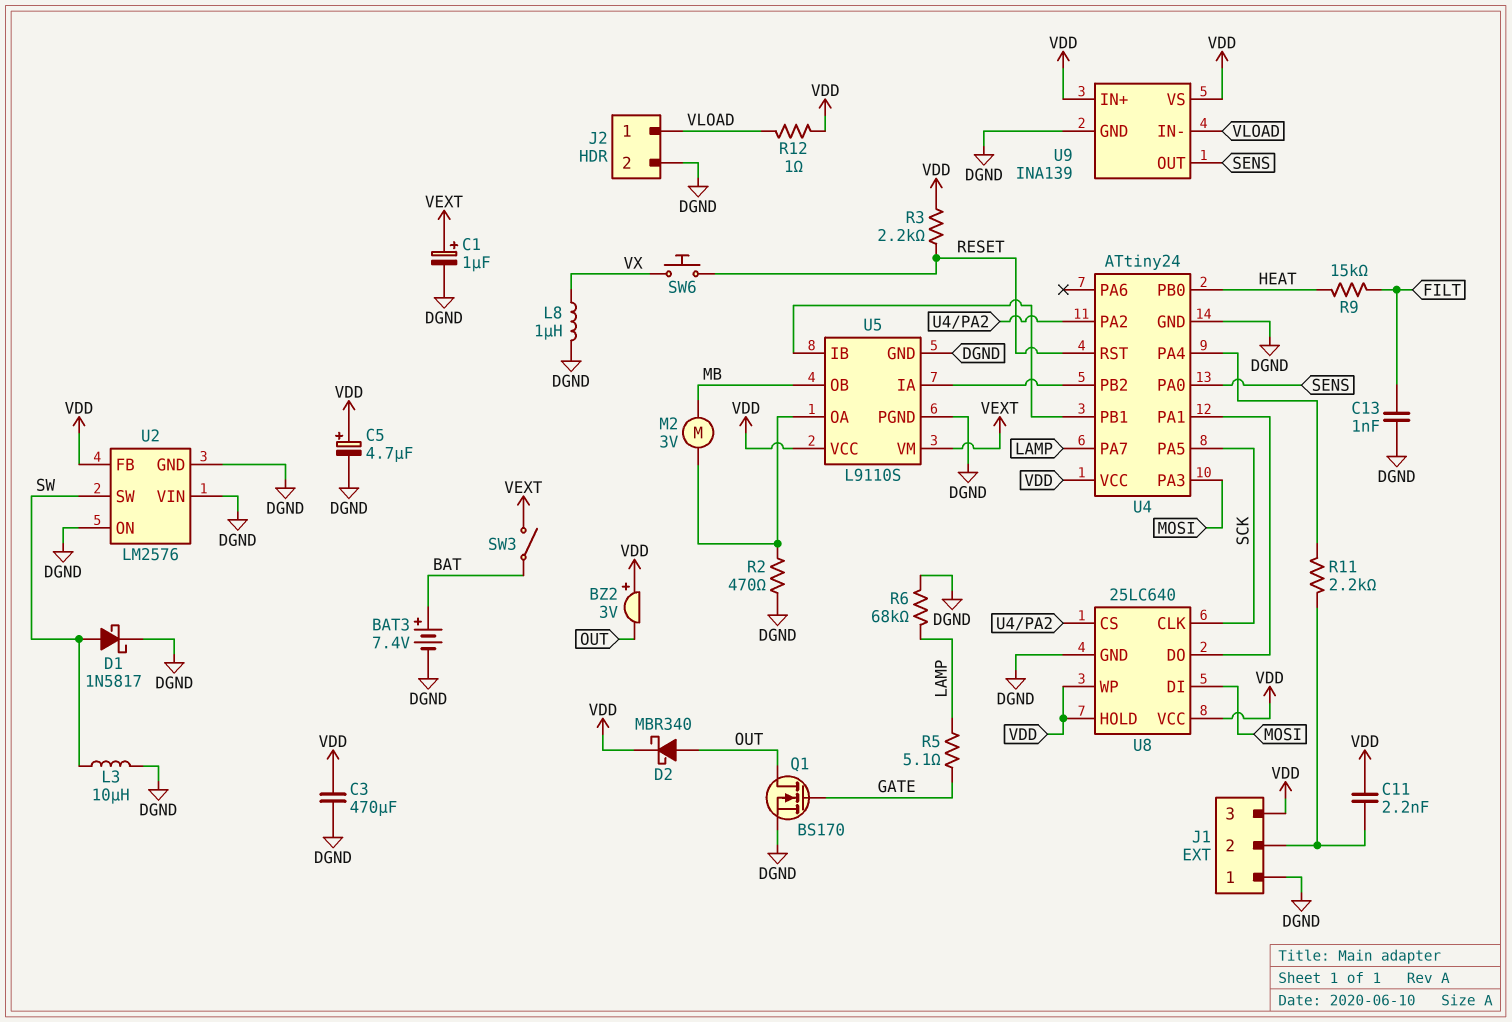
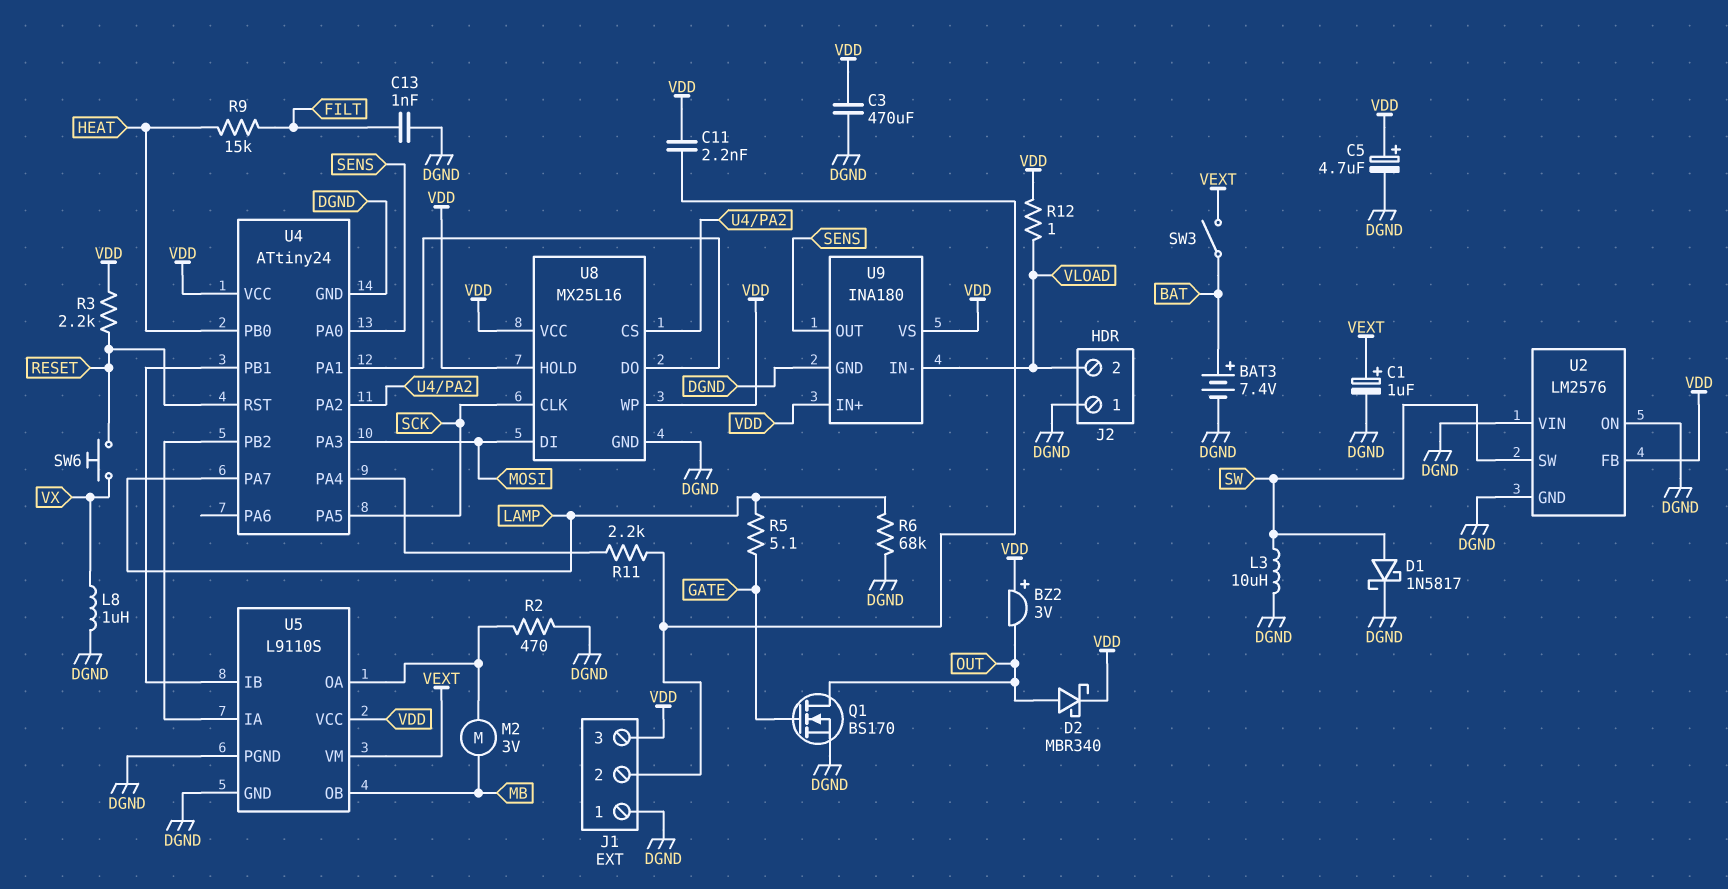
J2 pin 1: VLOAD -> DGND
J2 pin 2: DGND -> VLOAD
U8: 25LC640 -> MX25L16
U9: INA139 -> INA180

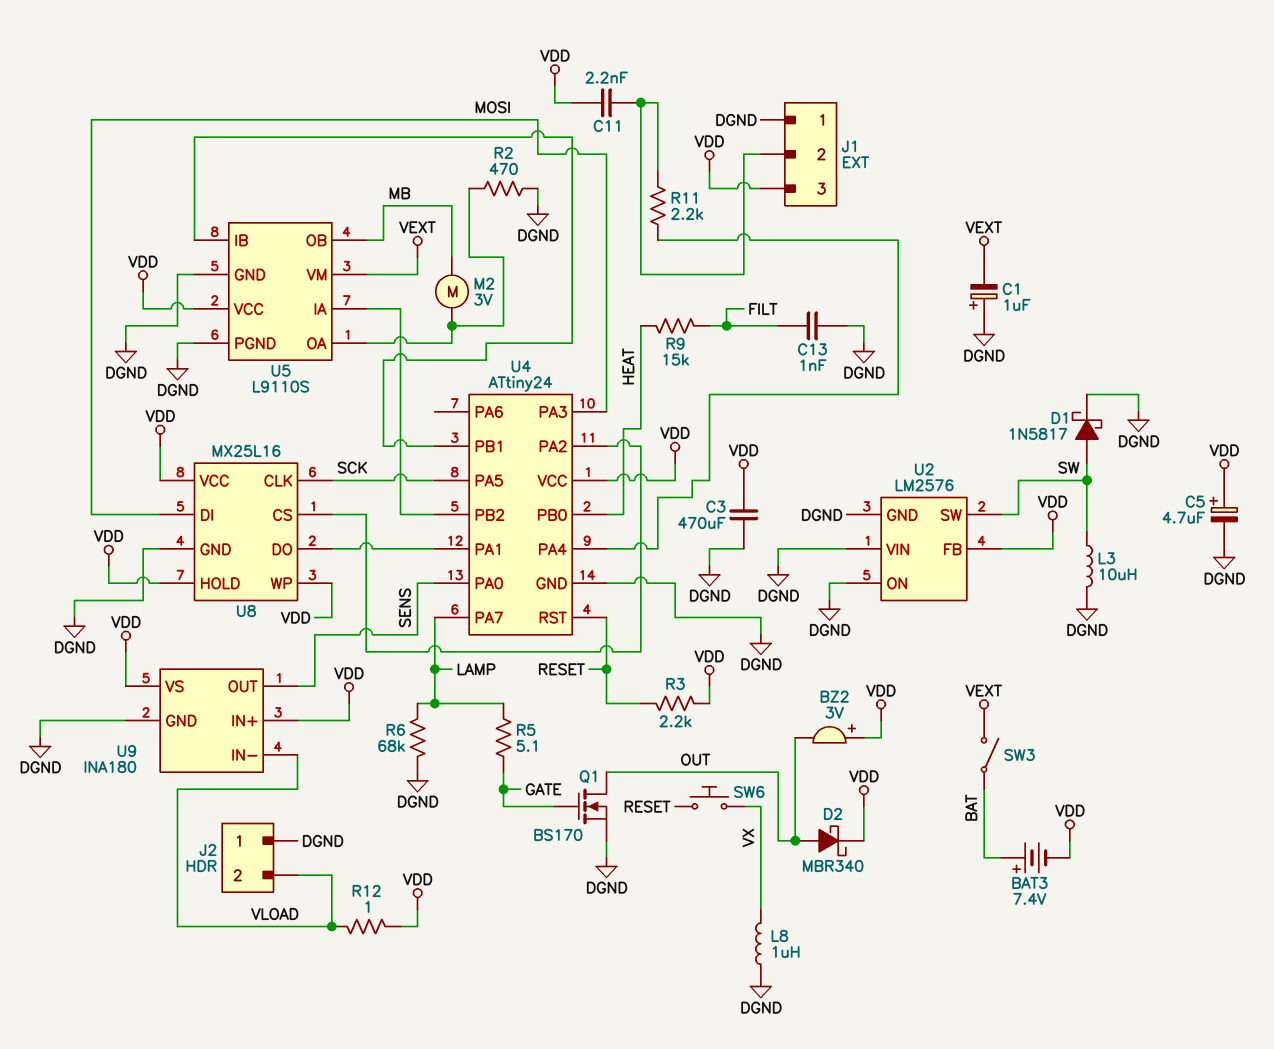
BAT3: 7.4V (plus BAT, minus DGND) -> 7.4V (plus BAT, minus VDD)
C1: 1uF (plus VEXT, minus DGND) -> 1uF (plus DGND, minus VEXT)

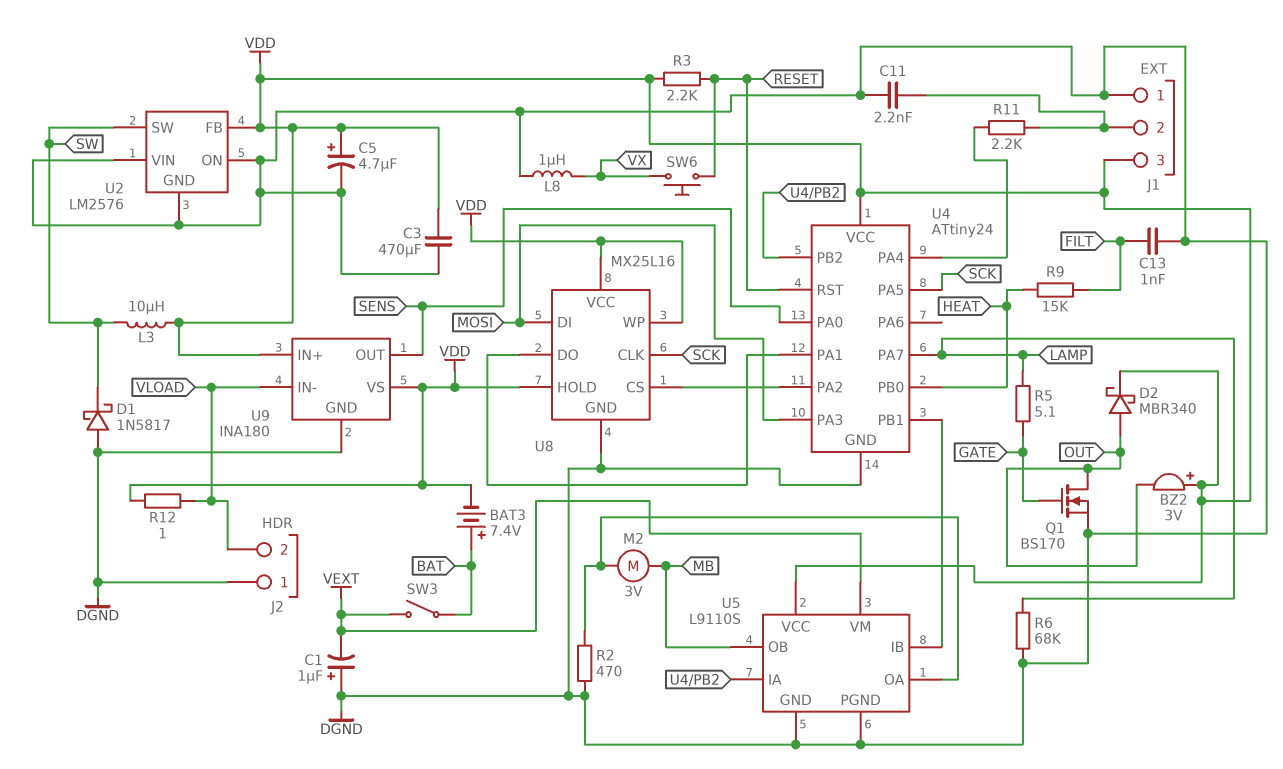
C11: 2.2nF (J1/2, VDD) -> 2.2nF (DGND, J1/2)
D1: schottky 1N5817 (A SW, K DGND) -> schottky 1N5817 (A DGND, K SW)
L3: 10uH (DGND, SW) -> 10uH (SW, VDD)

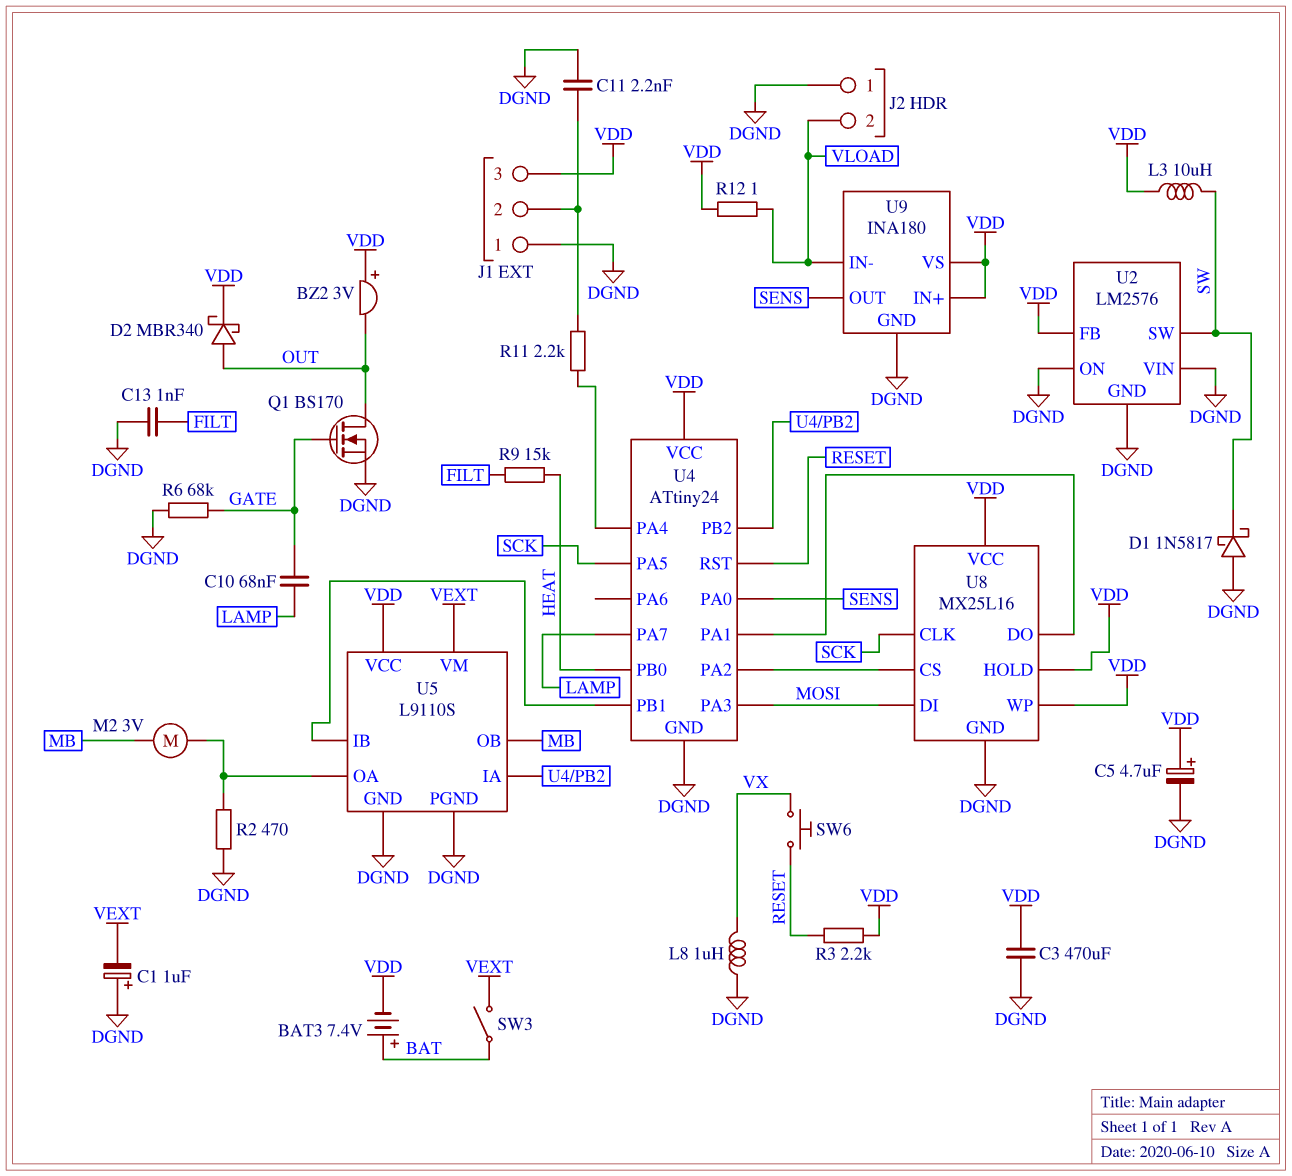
C10: none -> 68nF (GATE, LAMP)
R5: 5.1 (GATE, LAMP) -> none
R6: 68k (DGND, LAMP) -> 68k (DGND, GATE)

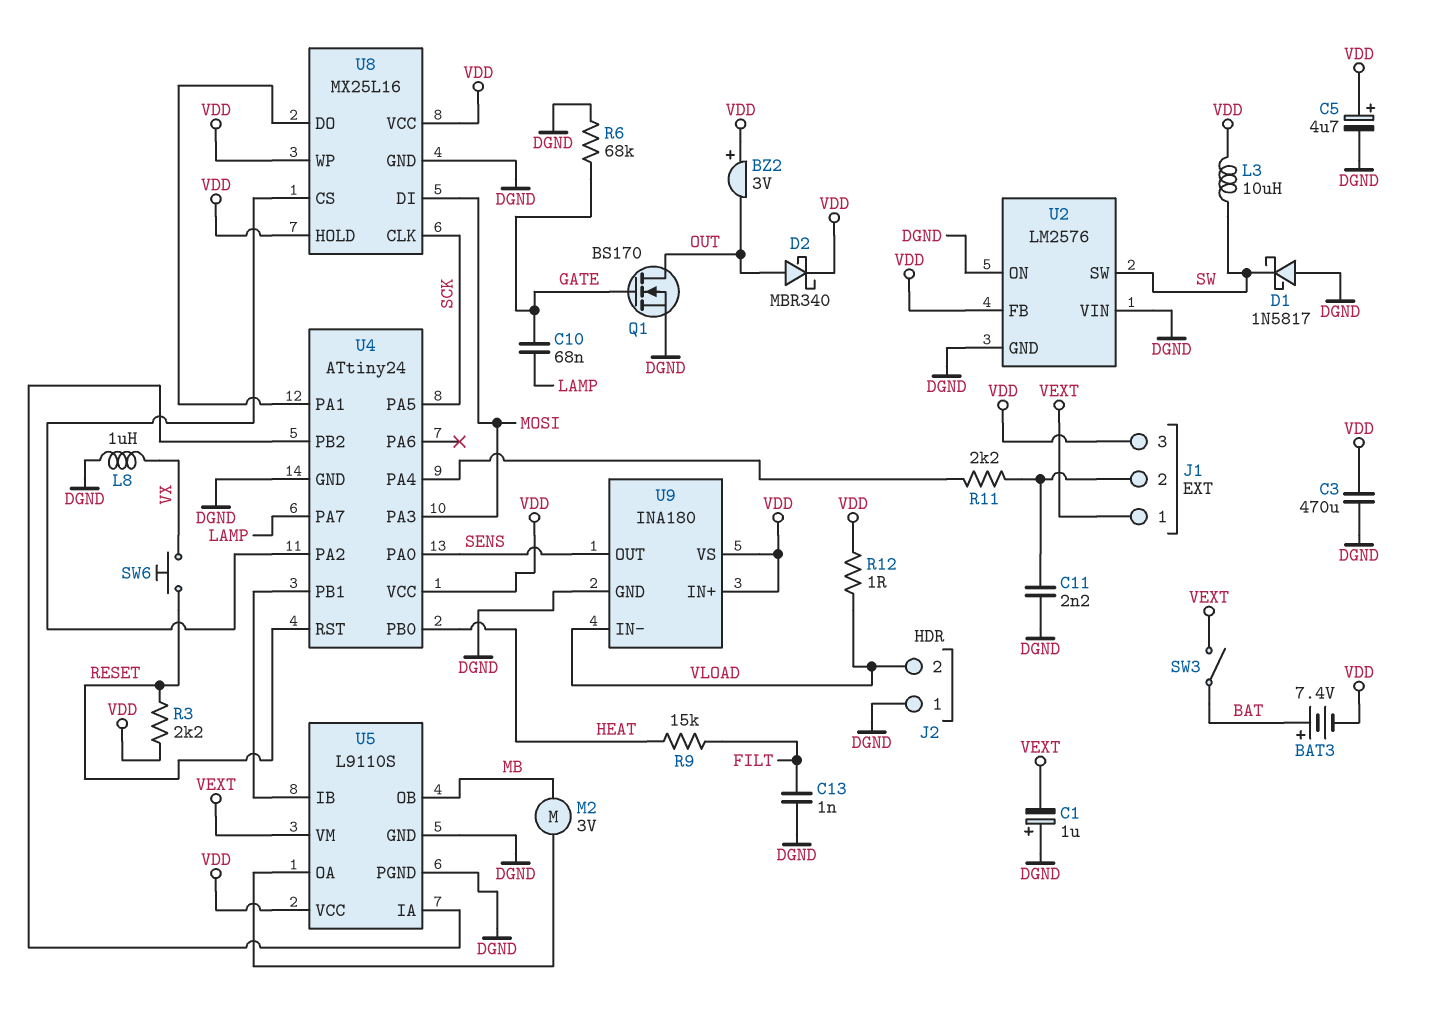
J1 pin 1: DGND -> VEXT
R2: 470 (DGND, U5/OA) -> none

